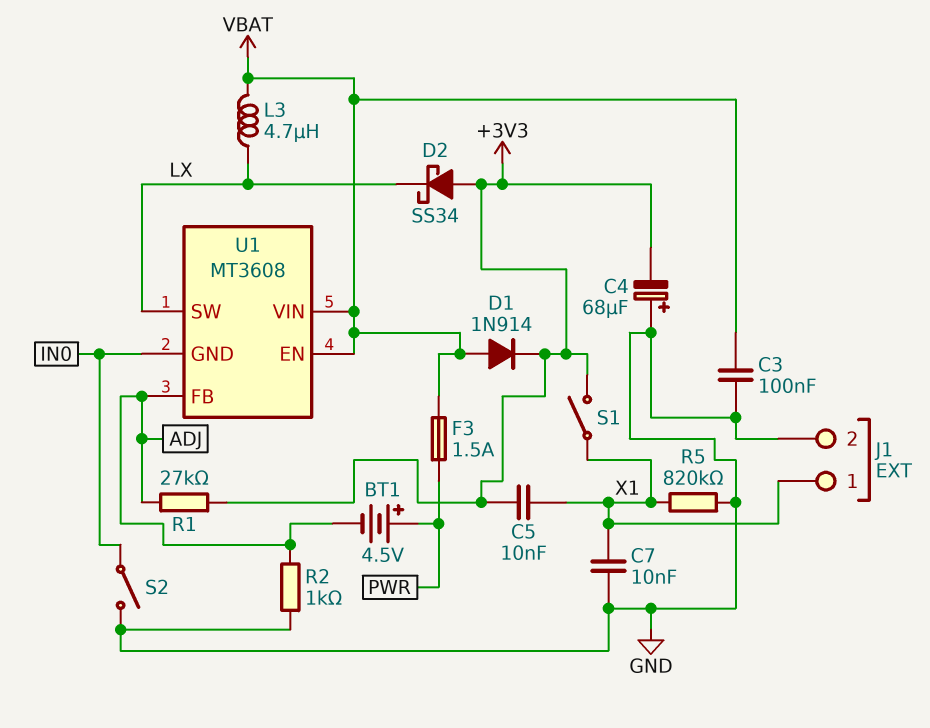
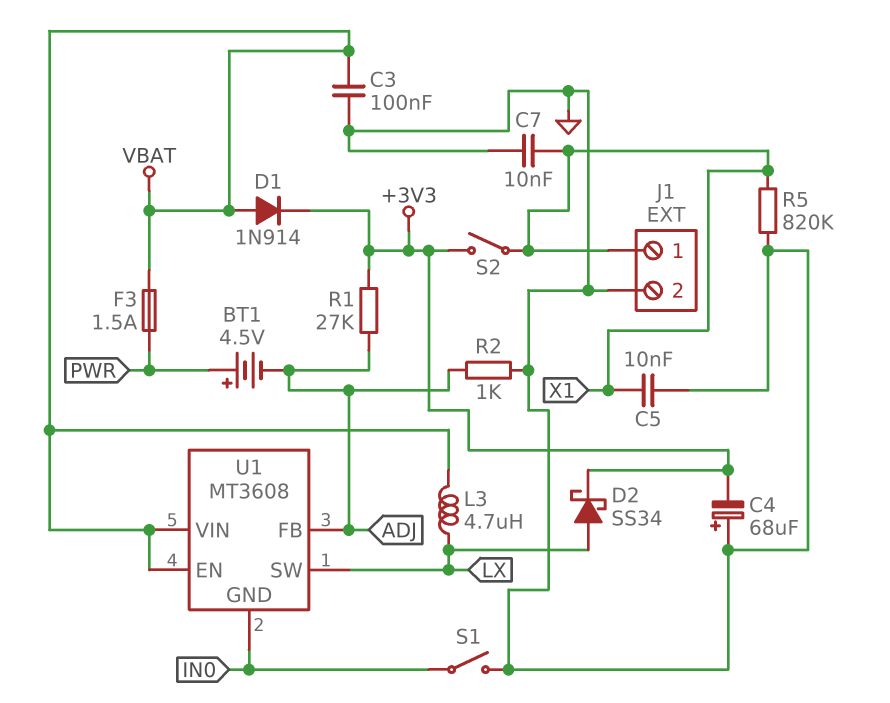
C5: 10nF (+3V3, X1) -> 10nF (GND, X1)
D2: schottky SS34 (A +3V3, K LX) -> schottky SS34 (A LX, K +3V3)
S1: switch (+3V3, X1) -> switch (GND, IN0)
S2: switch (GND, IN0) -> switch (+3V3, X1)

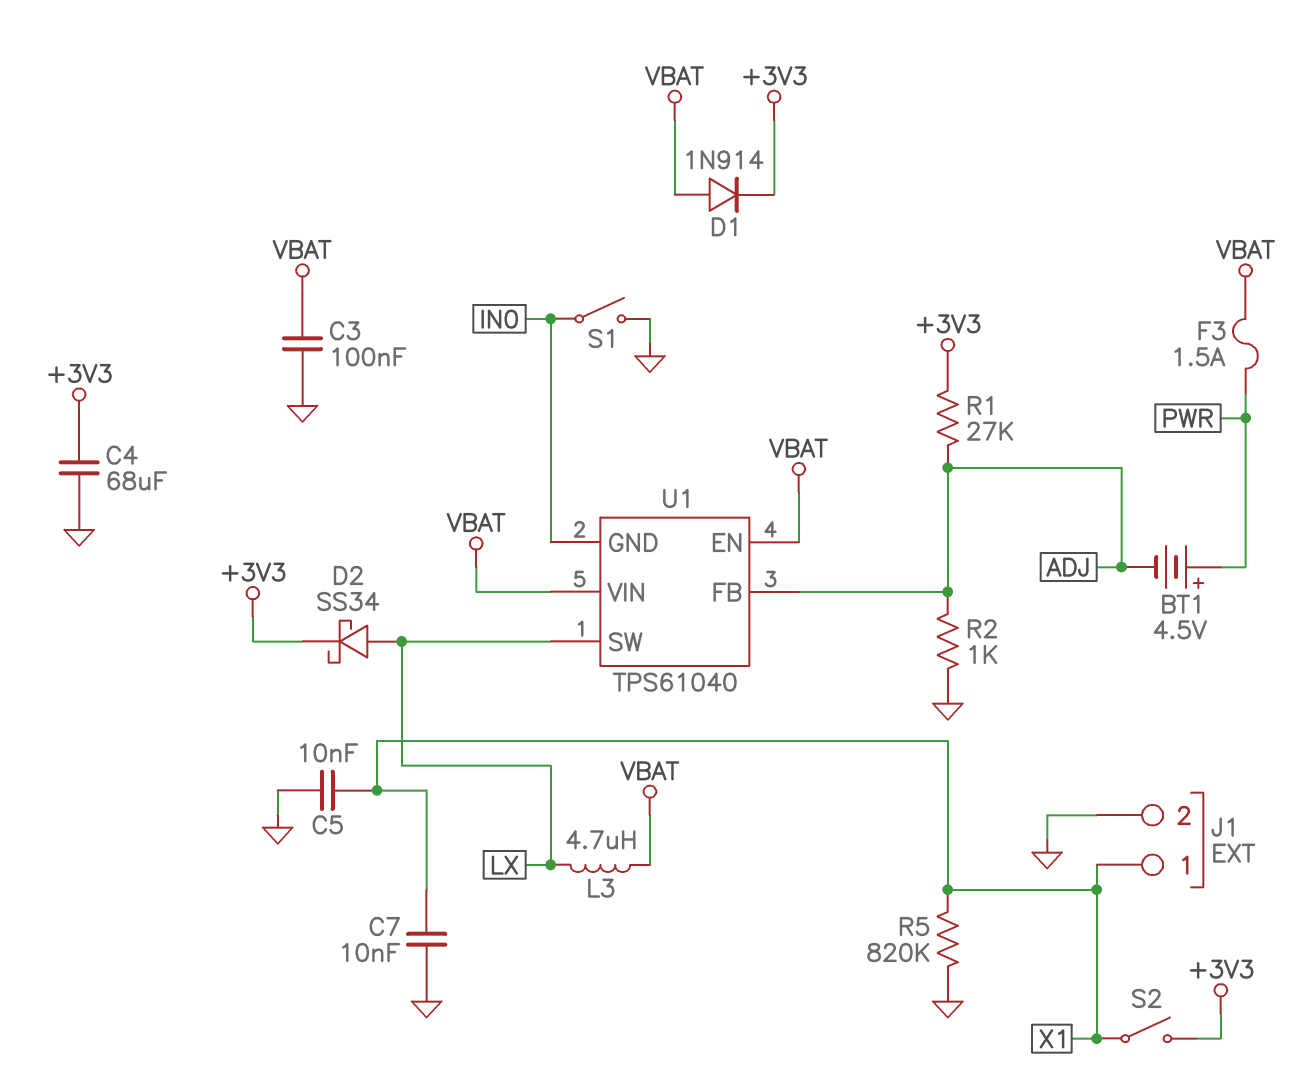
C4: 68uF (plus GND, minus +3V3) -> 68uF (+3V3, GND)
U1: MT3608 -> TPS61040

